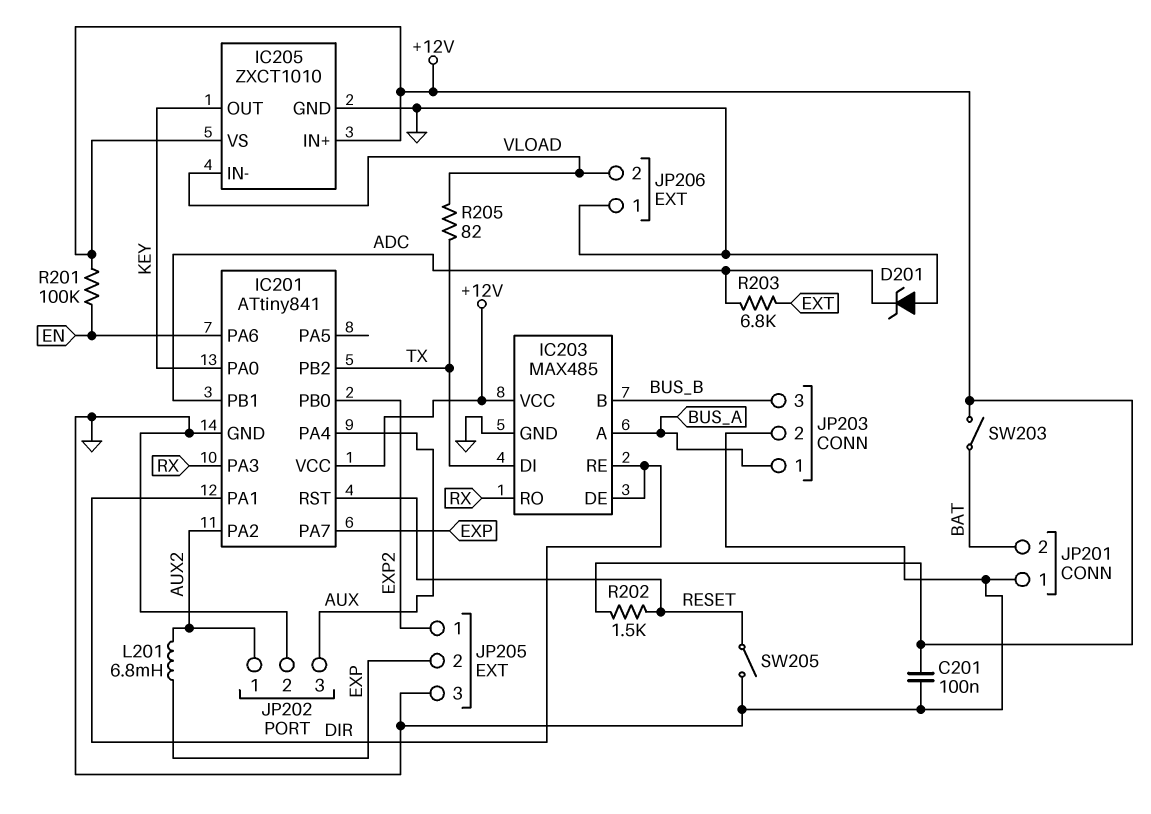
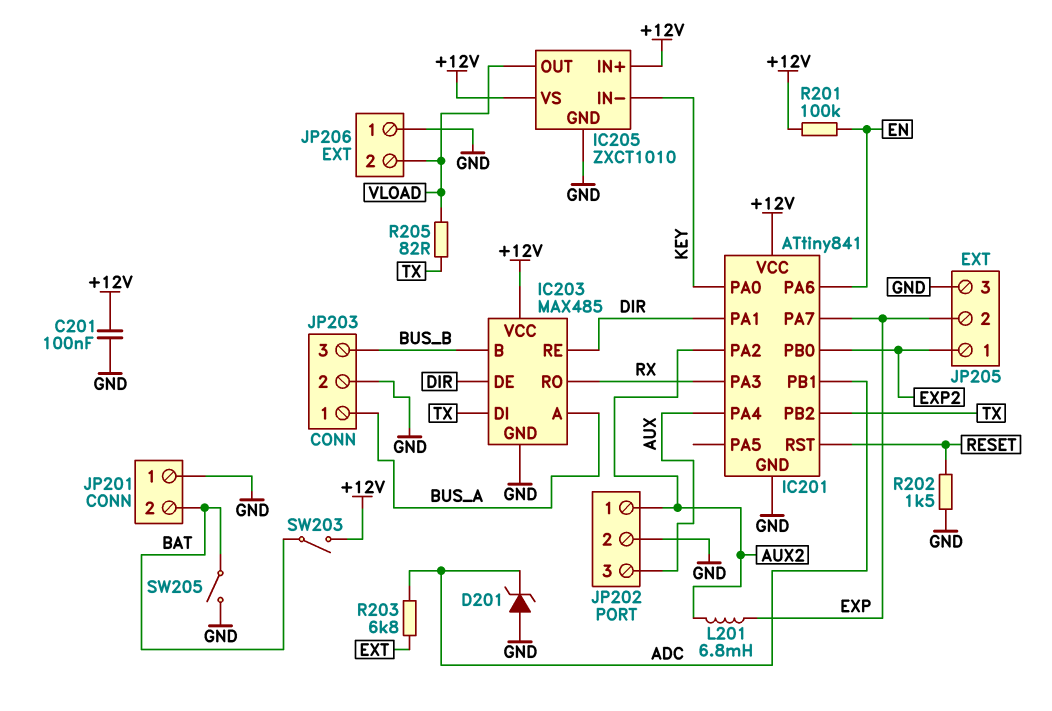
IC205 pin IN-: VLOAD -> KEY
IC205 pin OUT: KEY -> VLOAD
R202: 1.5k (+12V, RESET) -> 1.5k (GND, RESET)
SW205: switch (GND, RESET) -> switch (BAT, GND)

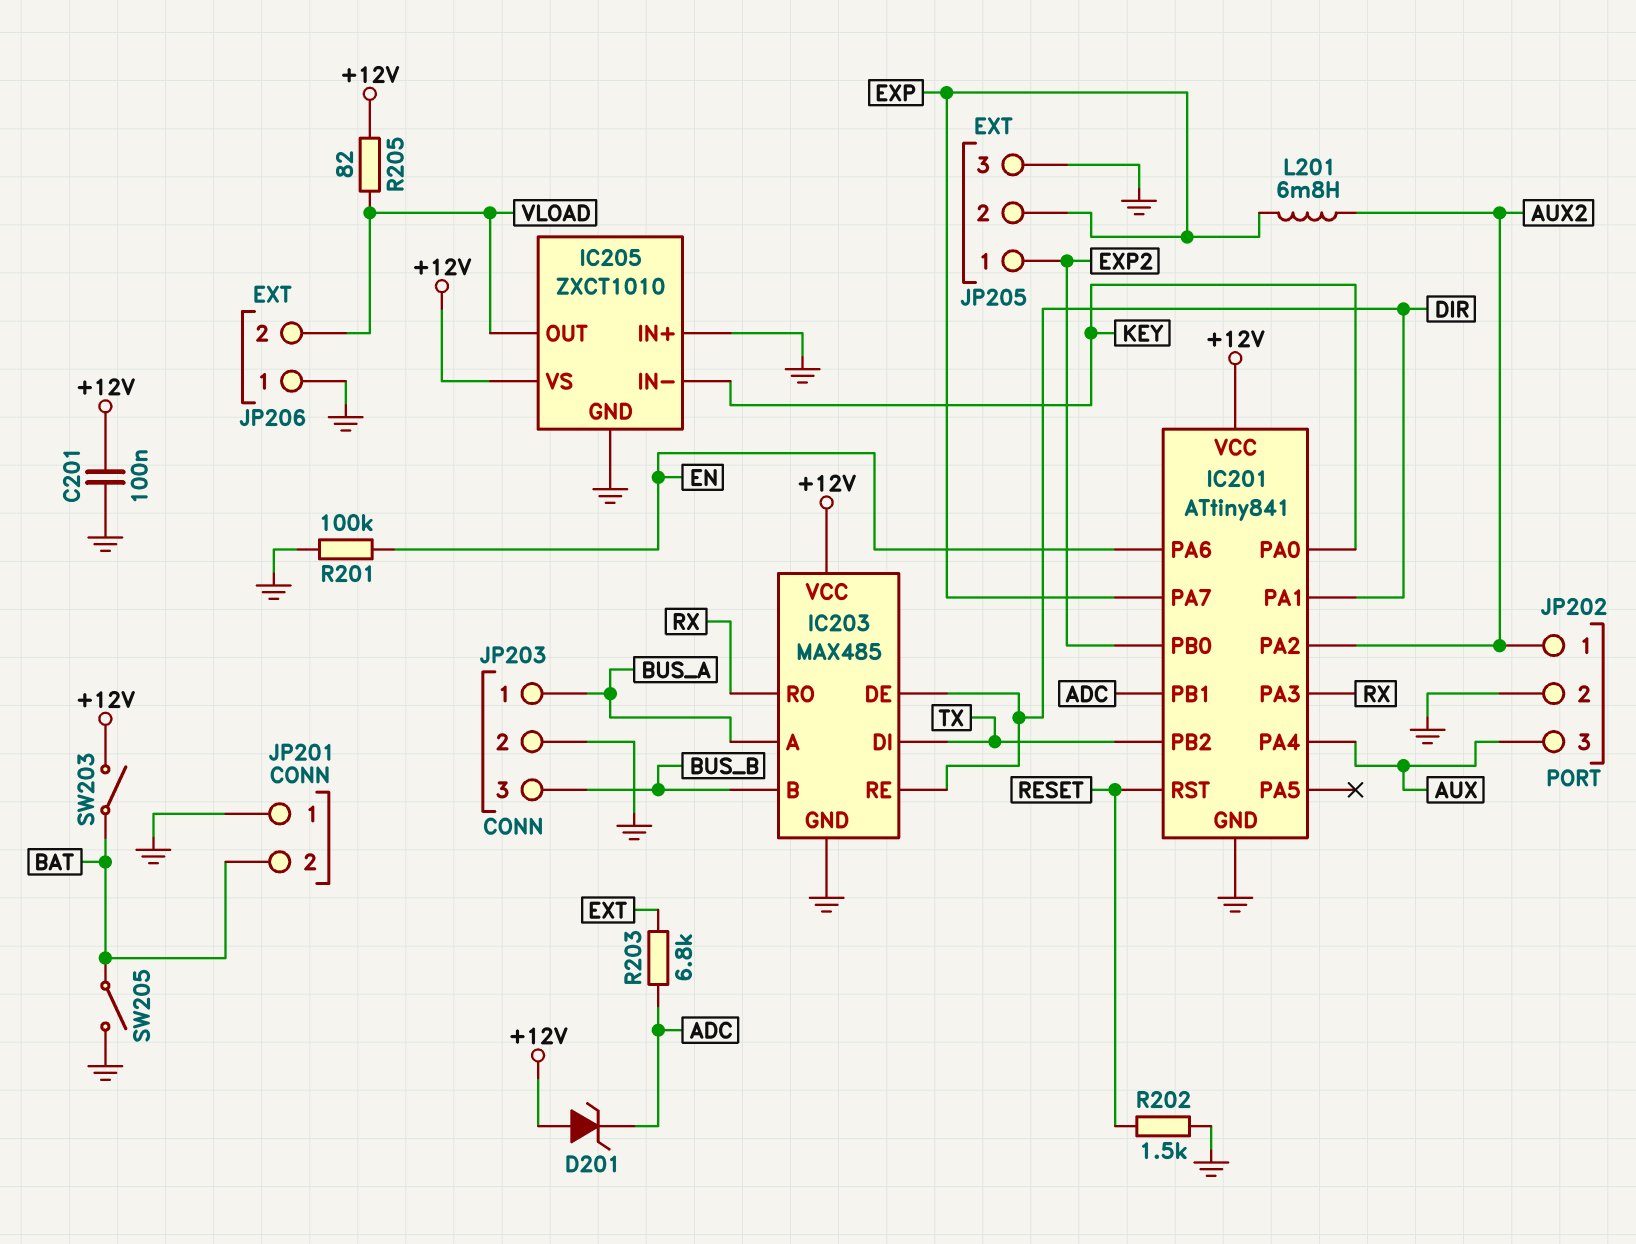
D201: zener (A GND, K ADC) -> zener (A +12V, K ADC)
IC205 pin IN+: +12V -> GND
R201: 100k (+12V, EN) -> 100k (EN, GND)
R205: 82 (TX, VLOAD) -> 82 (+12V, VLOAD)

